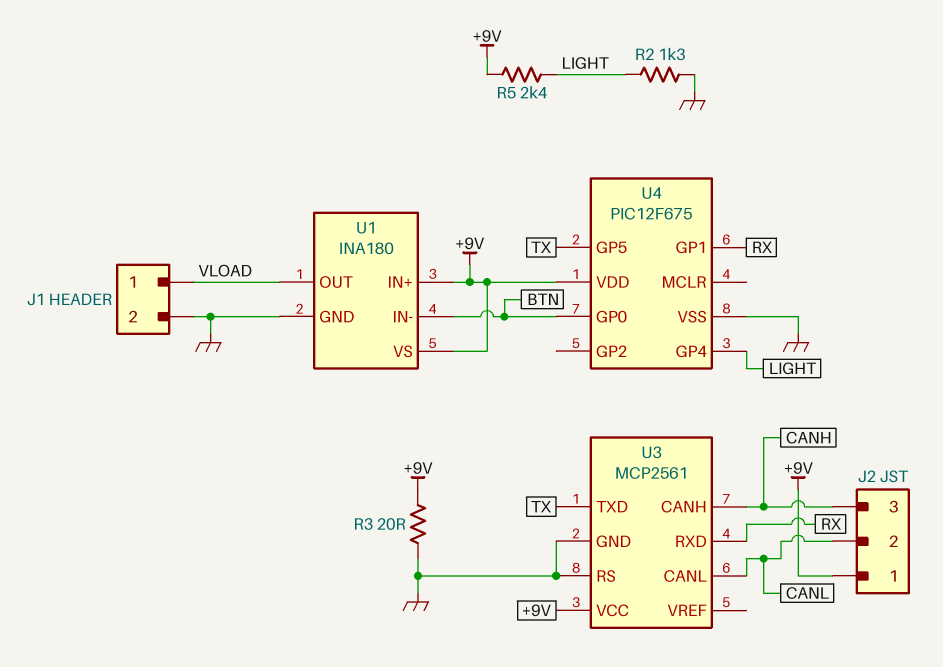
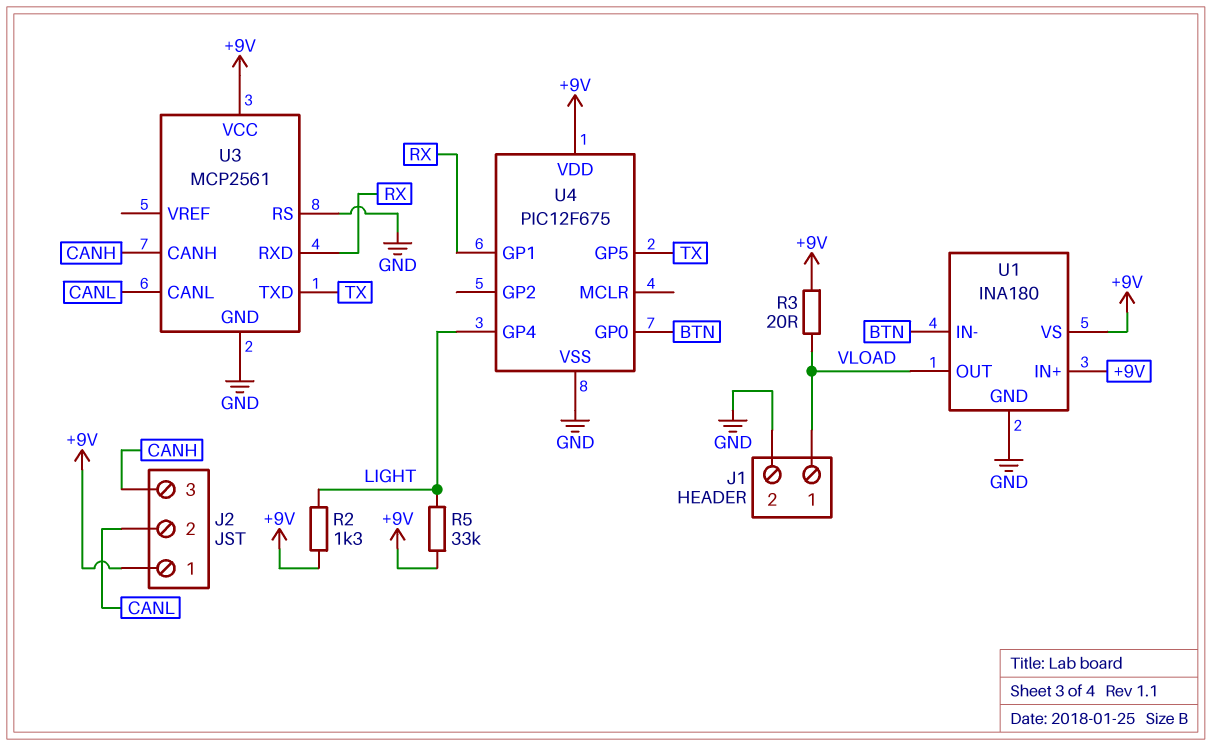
R2: 1.3k (GND, LIGHT) -> 1.3k (+9V, LIGHT)
R3: 20 (+9V, GND) -> 20 (+9V, VLOAD)
R5: 2.4k (+9V, LIGHT) -> 33k (+9V, LIGHT)

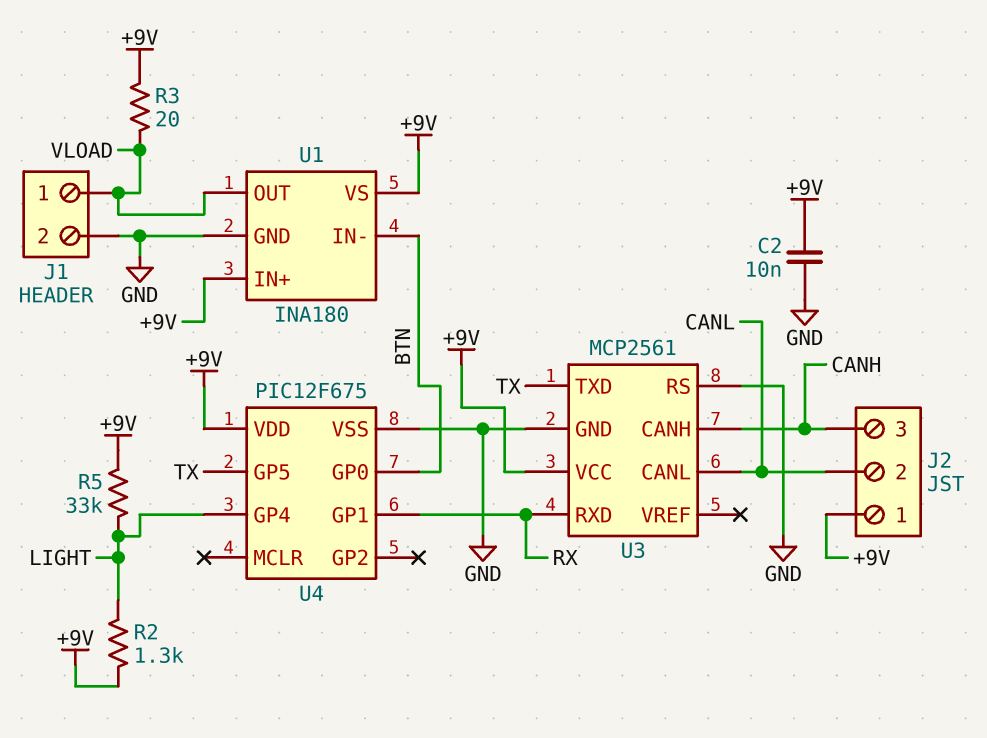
C2: none -> 10nF (+9V, GND)

